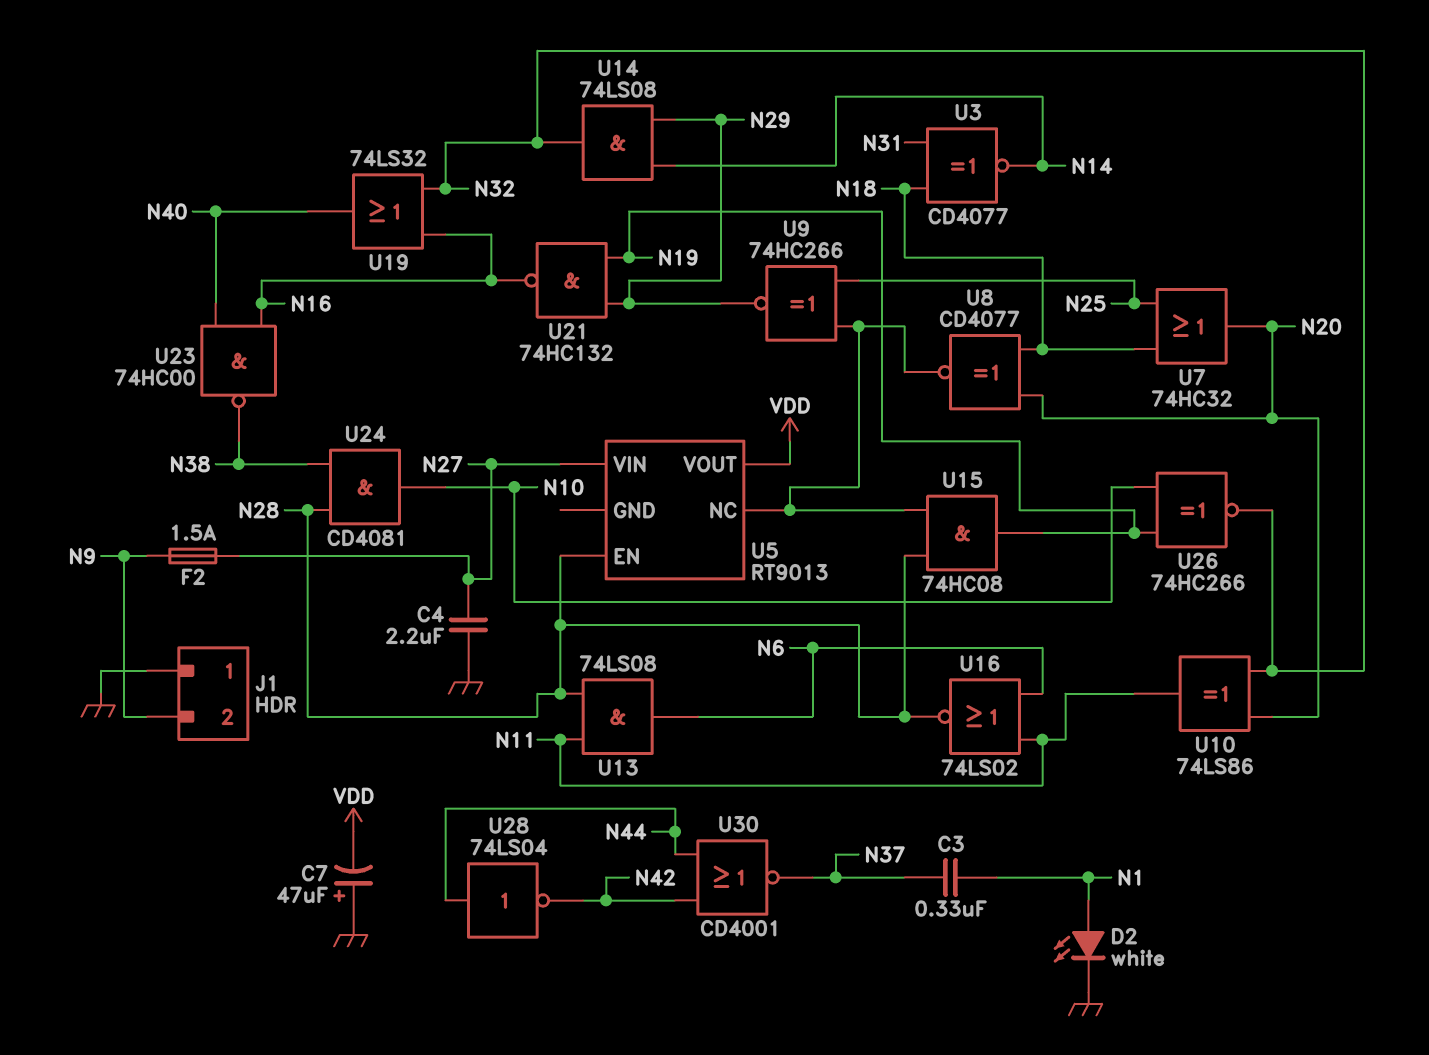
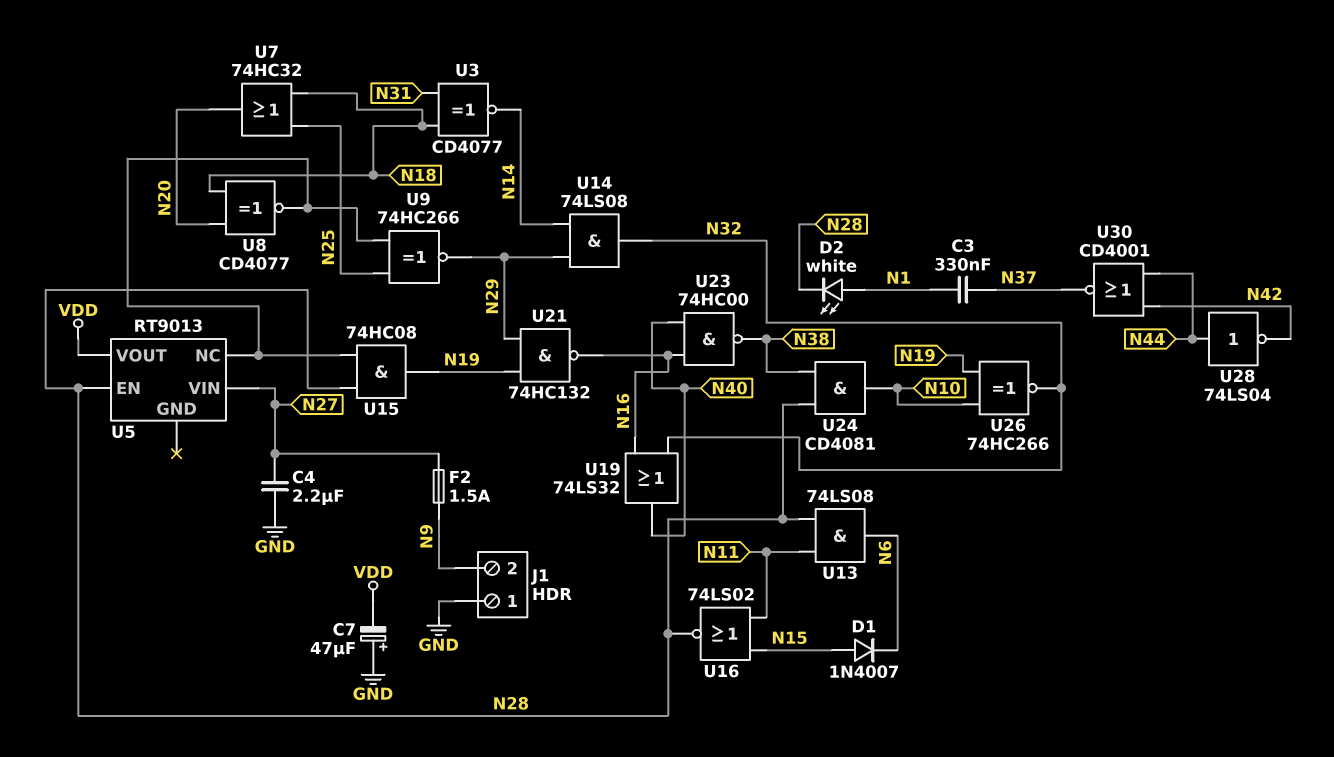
D1: none -> diode 1N4007 (A N15, K N6)
D2: LED white (A N1, K GND) -> LED white (A N1, K N28)
U10: XOR 74LS86 (in N20, in N32, out N11) -> none
U16: NOR 74LS02 (in N6, in N11, out N28) -> NOR 74LS02 (in N11, in N15, out N28)

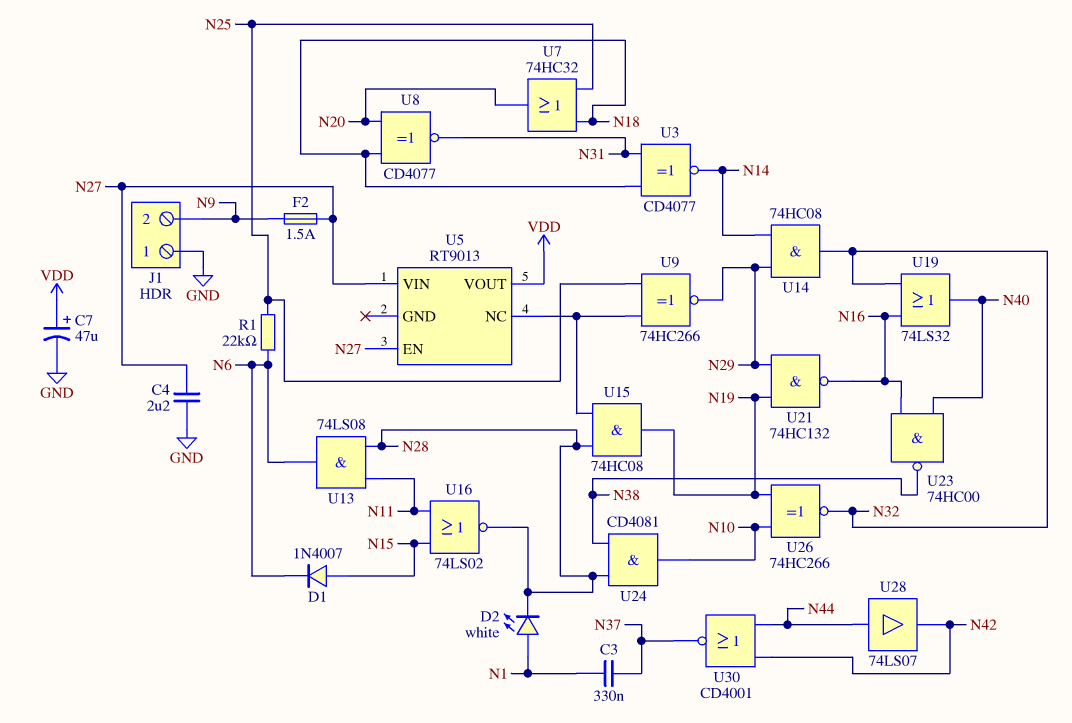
C7: 47uF (plus GND, minus VDD) -> 47uF (plus VDD, minus GND)
R1: none -> 22k (N6, N25)
U5 pin EN: N28 -> N27
U8: XNOR CD4077 (in N18, in N20, out U5/NC) -> XNOR CD4077 (in N18, in N20, out N31)
U14: AND 74LS08 (in N14, in N29, out N32) -> AND 74HC08 (in N14, in N29, out N32)
U28: NOT 74LS04 (in N44, out N42) -> buffer 74LS07 (in N44, out N42)

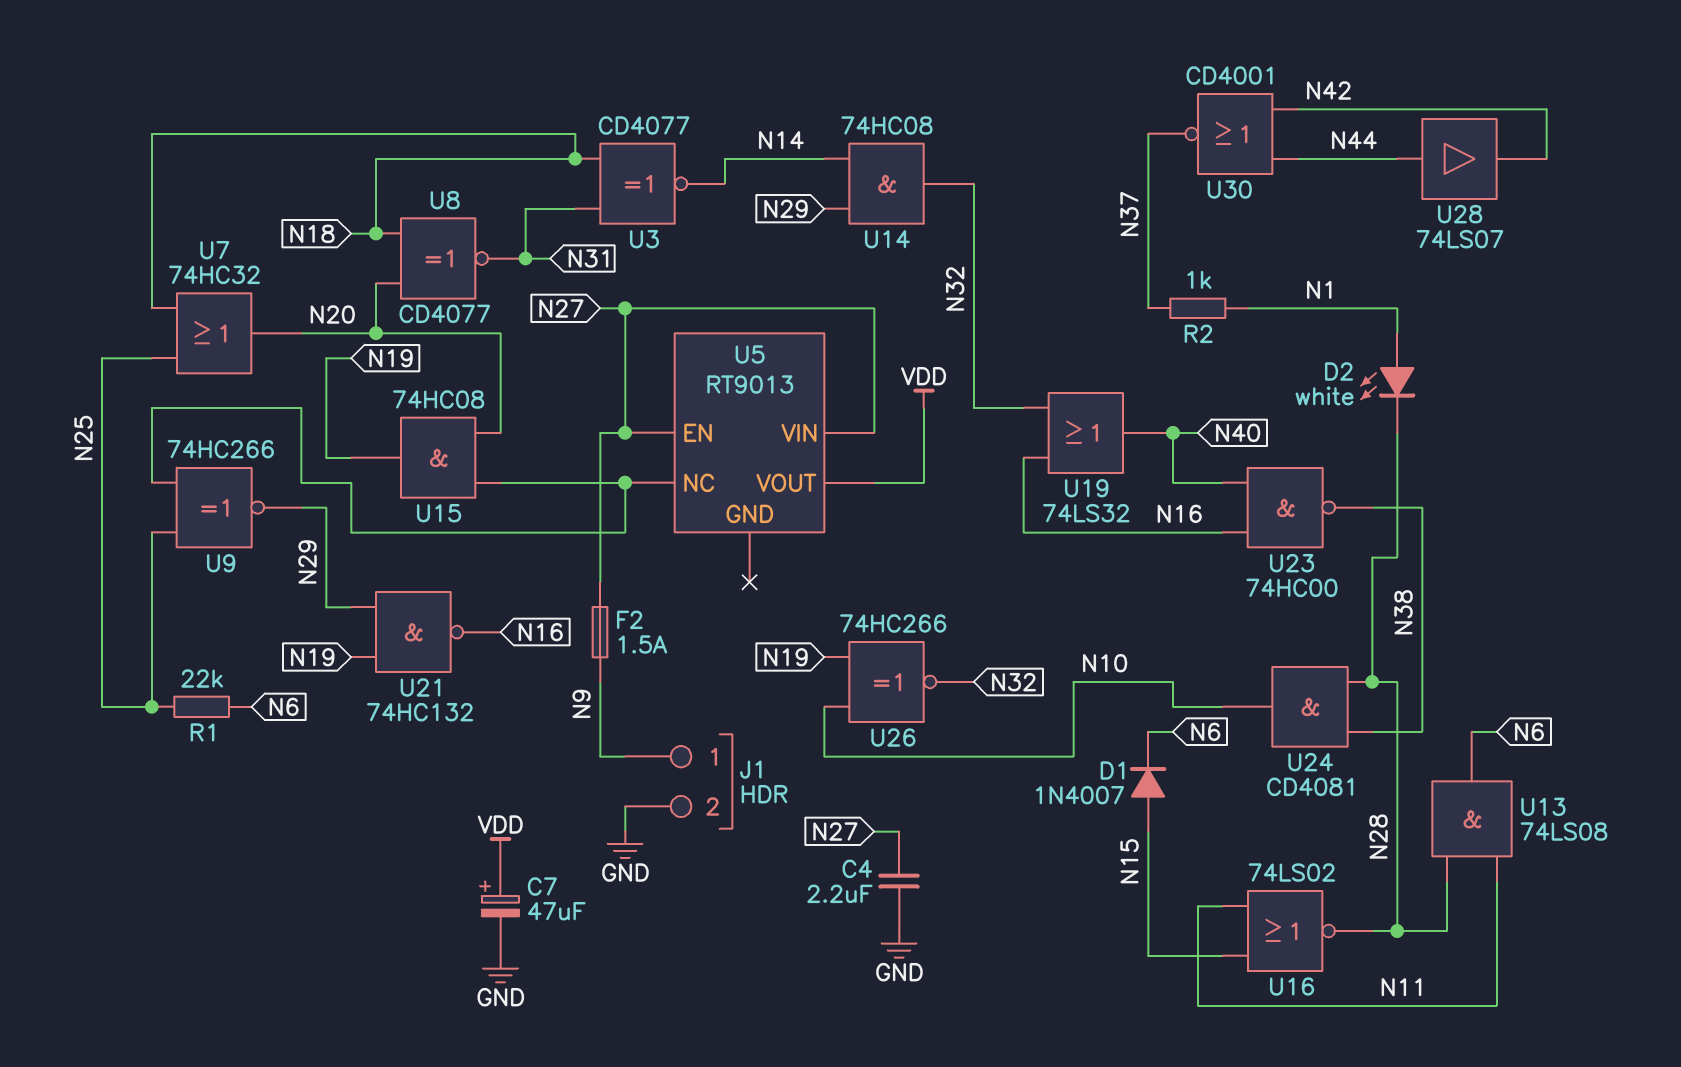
C3: 330nF (N1, N37) -> none
J1 pin 1: GND -> N9
J1 pin 2: N9 -> GND
R2: none -> 1k (N1, N37)
U15: AND 74HC08 (in N28, in U5/NC, out N19) -> AND 74HC08 (in N20, in U5/NC, out N19)

